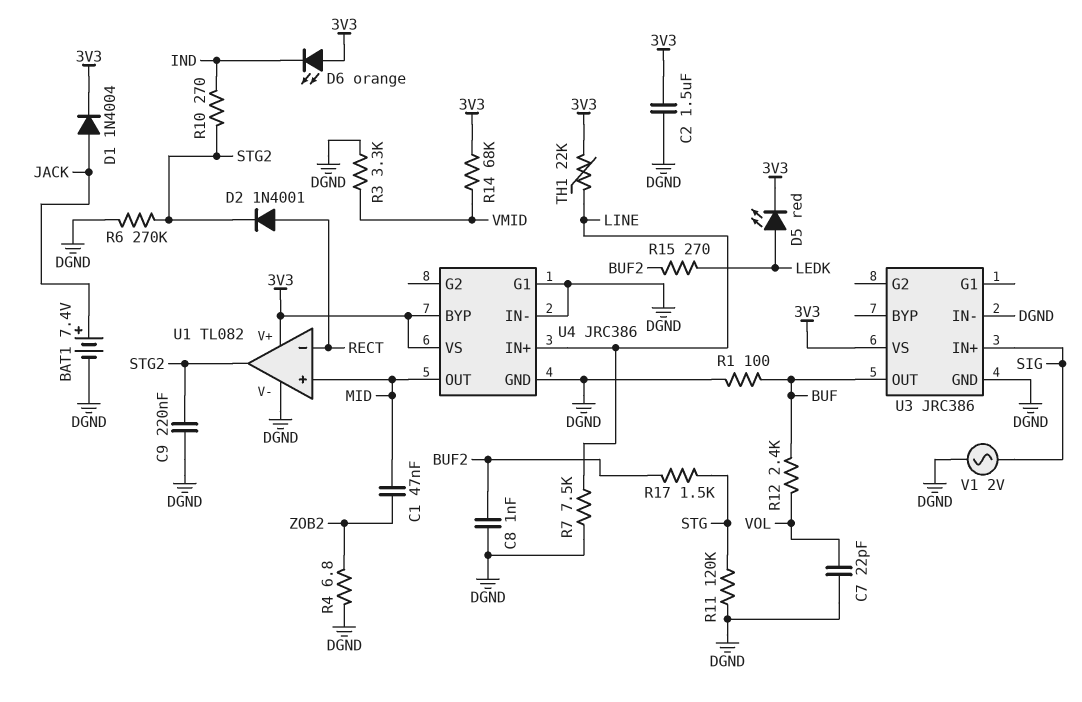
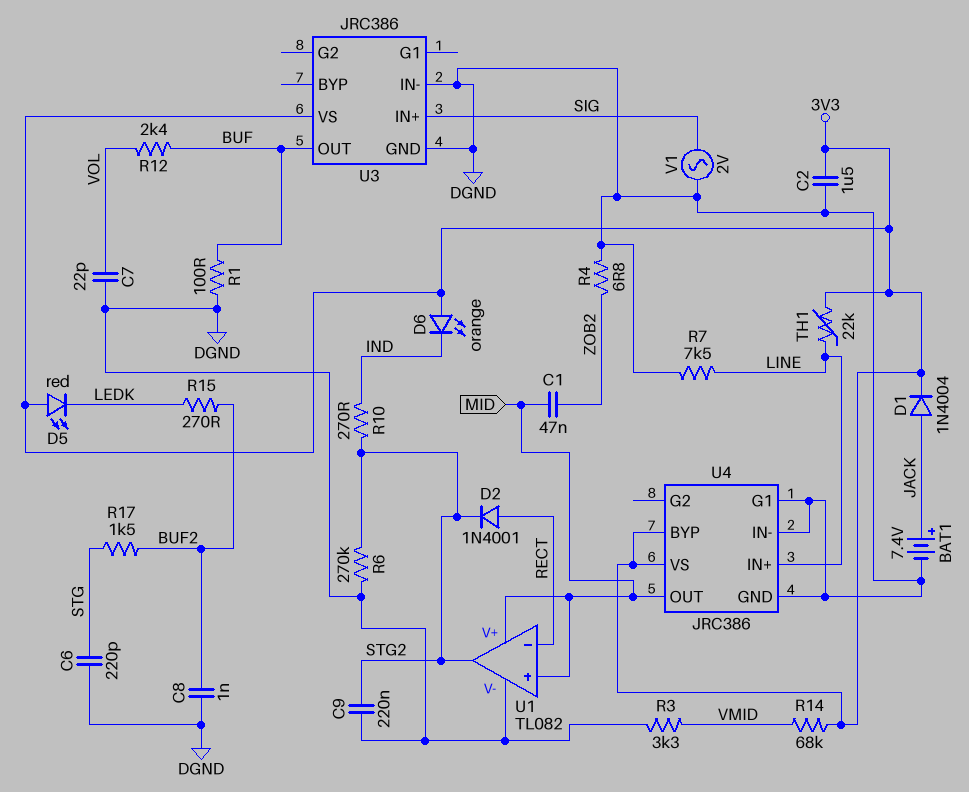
C6: none -> 220pF (DGND, STG)
D5: LED red (A LEDK, K 3V3) -> LED red (A 3V3, K LEDK)
R11: 120k (DGND, STG) -> none
U1 pin V+: 3V3 -> MID

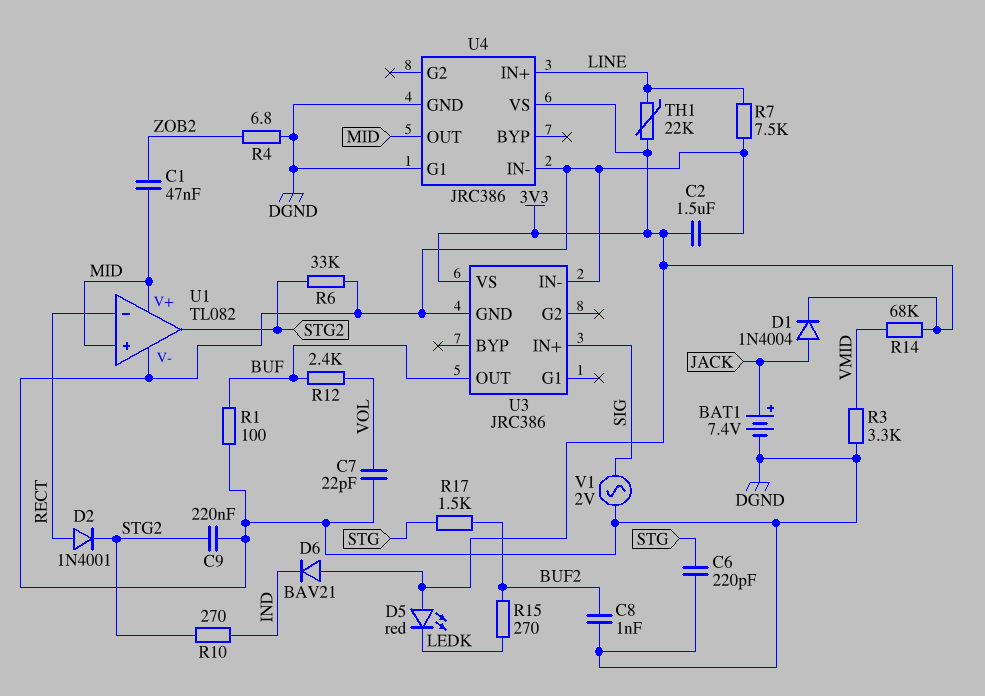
D6: LED orange (A 3V3, K IND) -> diode BAV21 (A 3V3, K IND)
R6: 270k (DGND, STG2) -> 33k (DGND, STG2)
U4 pin BYP: 3V3 -> none

